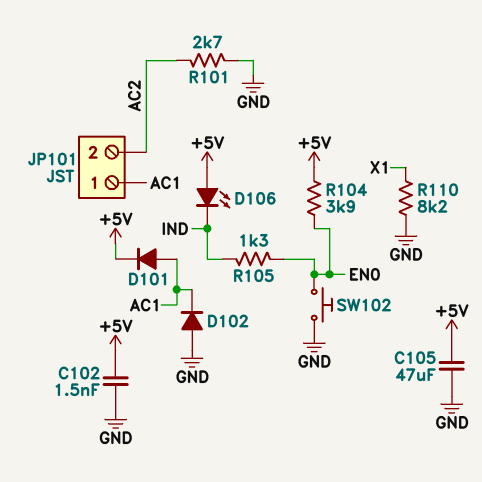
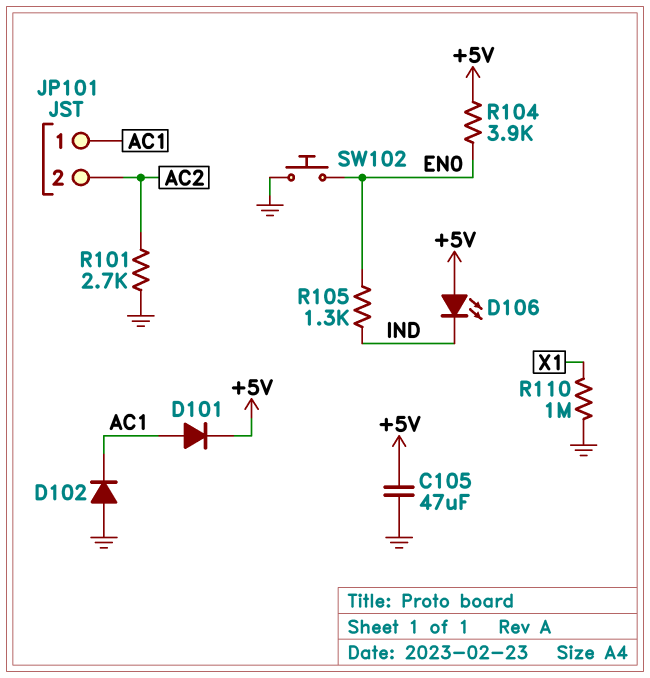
C102: 1.5nF (+5V, GND) -> none
R110: 8.2k (GND, X1) -> 1M (GND, X1)

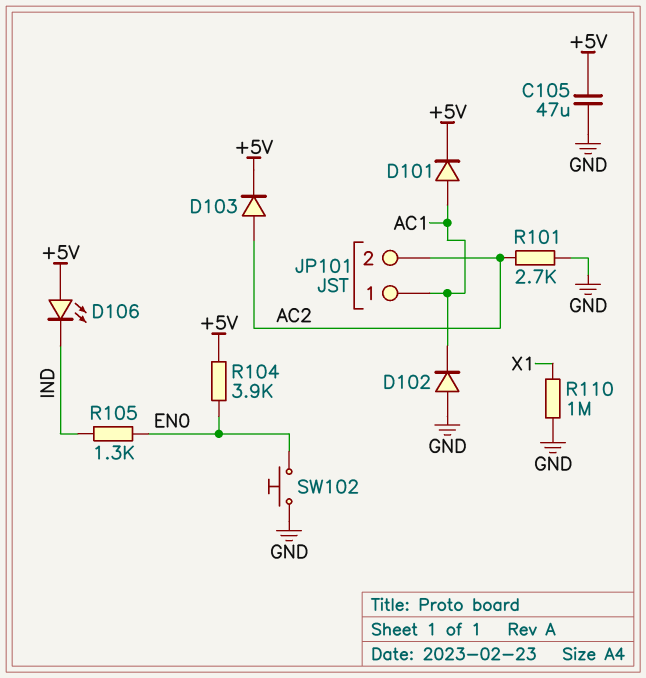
D103: none -> diode (A AC2, K +5V)

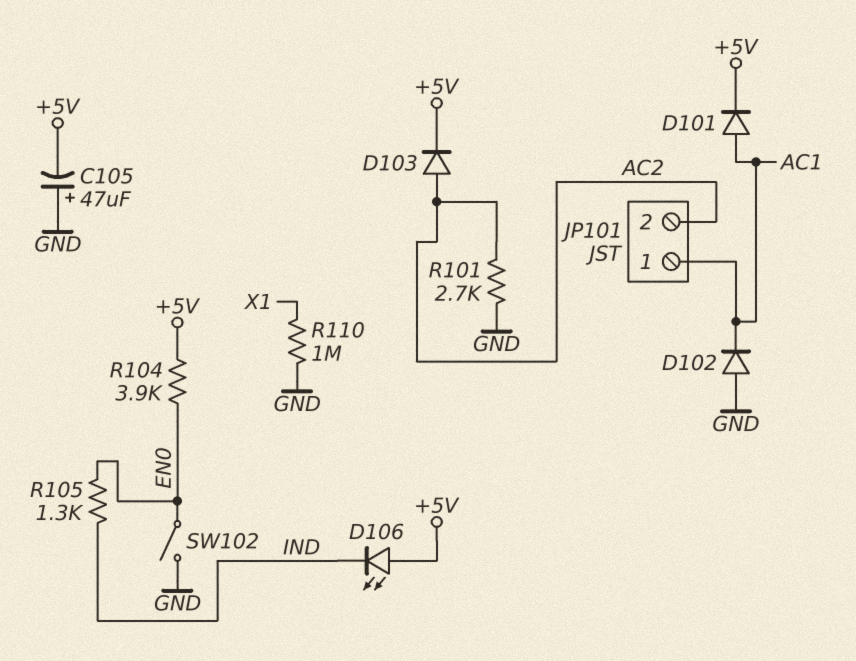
C105: 47uF (+5V, GND) -> 47uF (plus GND, minus +5V)
SW102: button (EN0, GND) -> switch (EN0, GND)

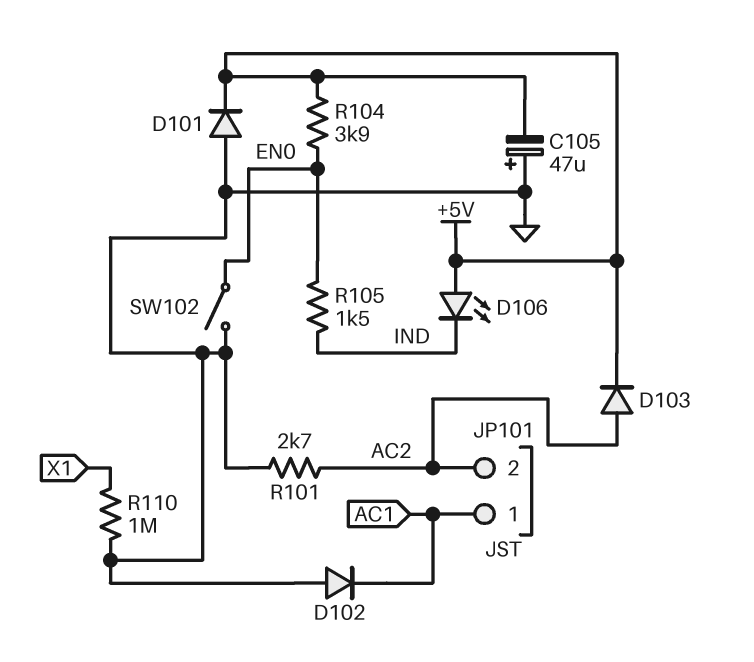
D101: diode (A AC1, K +5V) -> diode (A GND, K +5V)
R105: 1.3k (EN0, IND) -> 1.5k (EN0, IND)

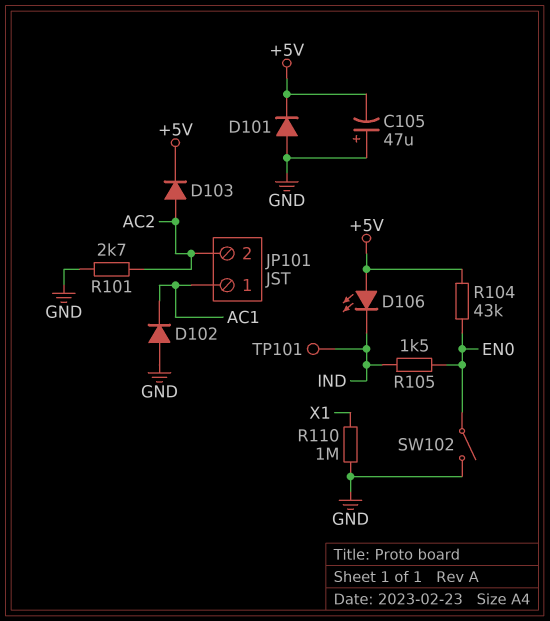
R104: 3.9k (+5V, EN0) -> 43k (+5V, EN0)
TP101: none -> test point (IND)

